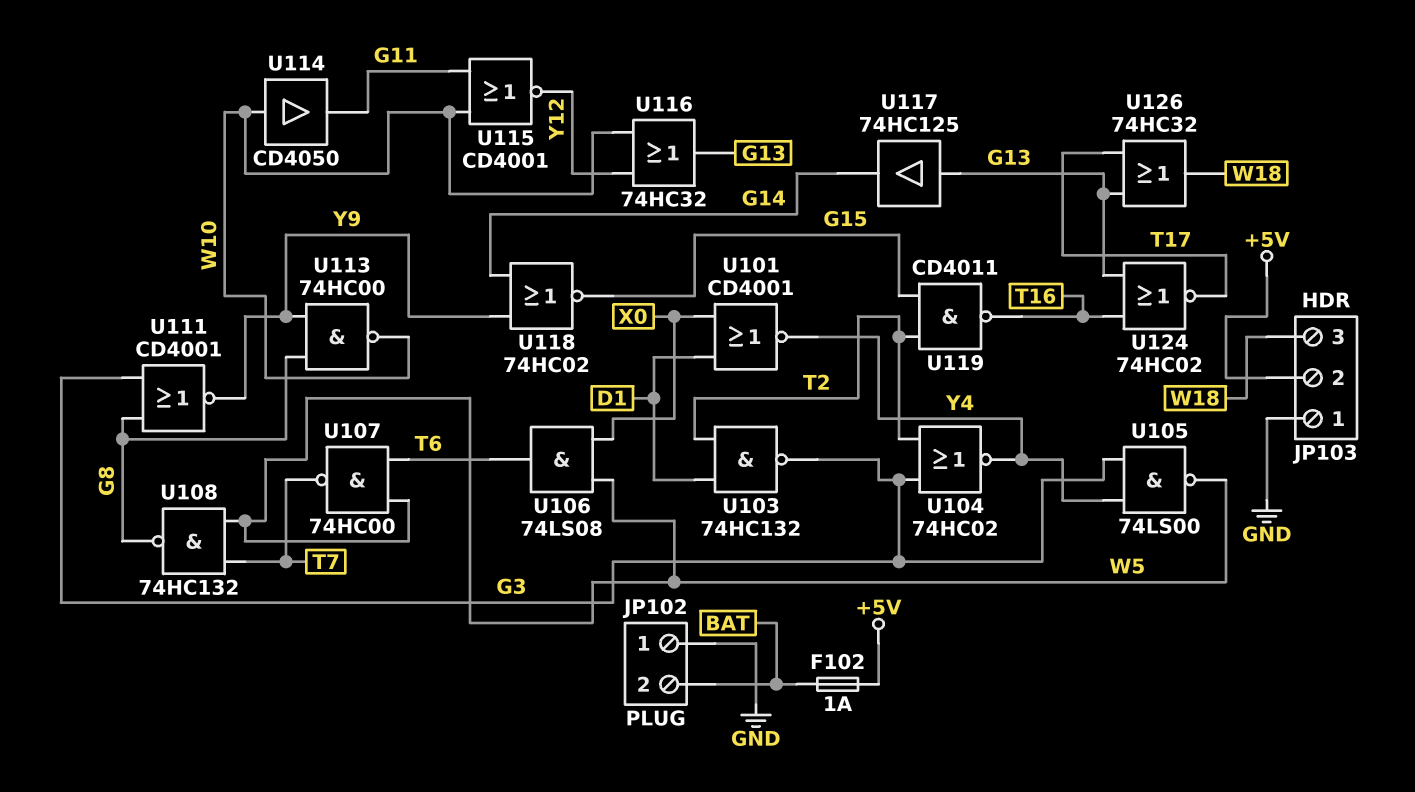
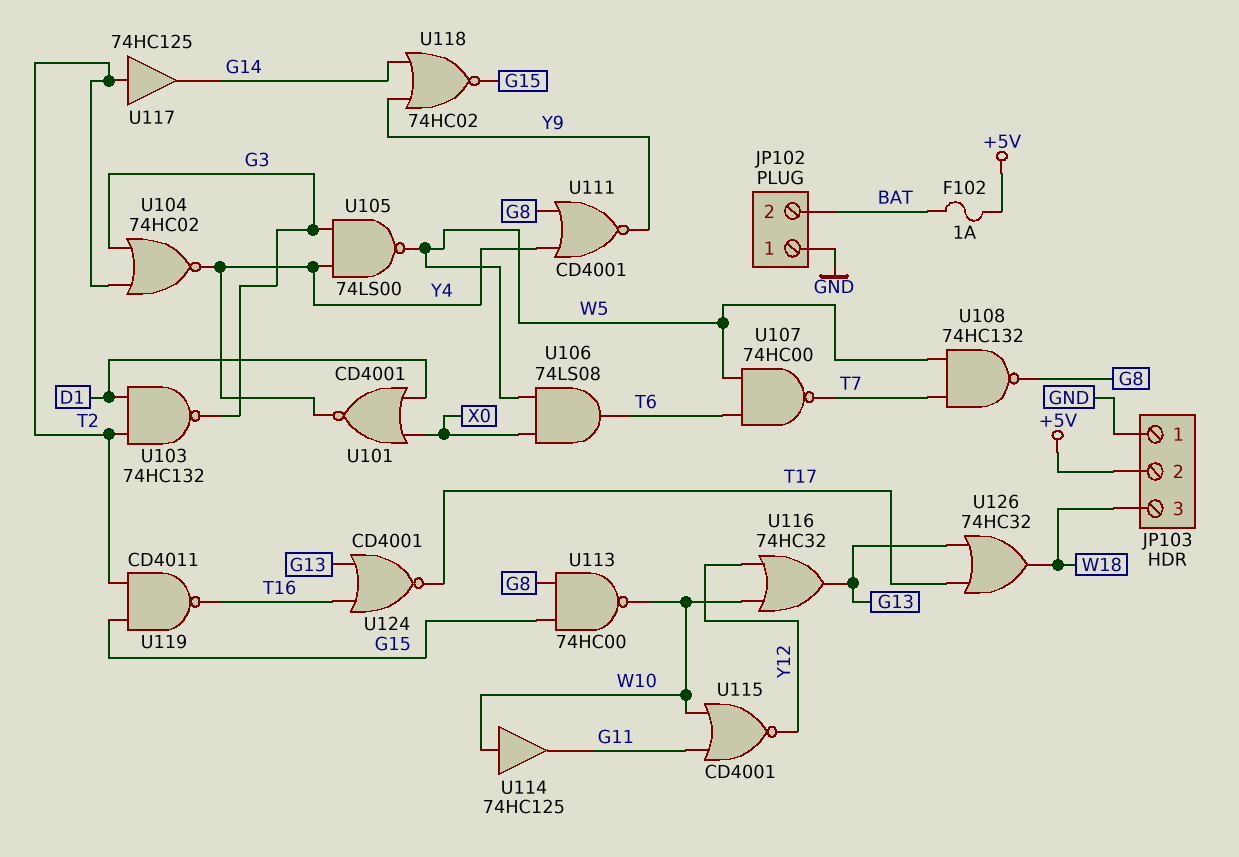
U111: NOR CD4001 (in G3, in G8, out Y9) -> NOR CD4001 (in G8, in Y4, out Y9)
U113: NAND 74HC00 (in G8, in Y9, out W10) -> NAND 74HC00 (in G8, in G15, out W10)
U114: buffer CD4050 (in W10, out G11) -> buffer 74HC125 (in W10, out G11)
U117: buffer 74HC125 (in G13, out G14) -> buffer 74HC125 (in T2, out G14)
U124: NOR 74HC02 (in G13, in T16, out T17) -> NOR CD4001 (in G13, in T16, out T17)

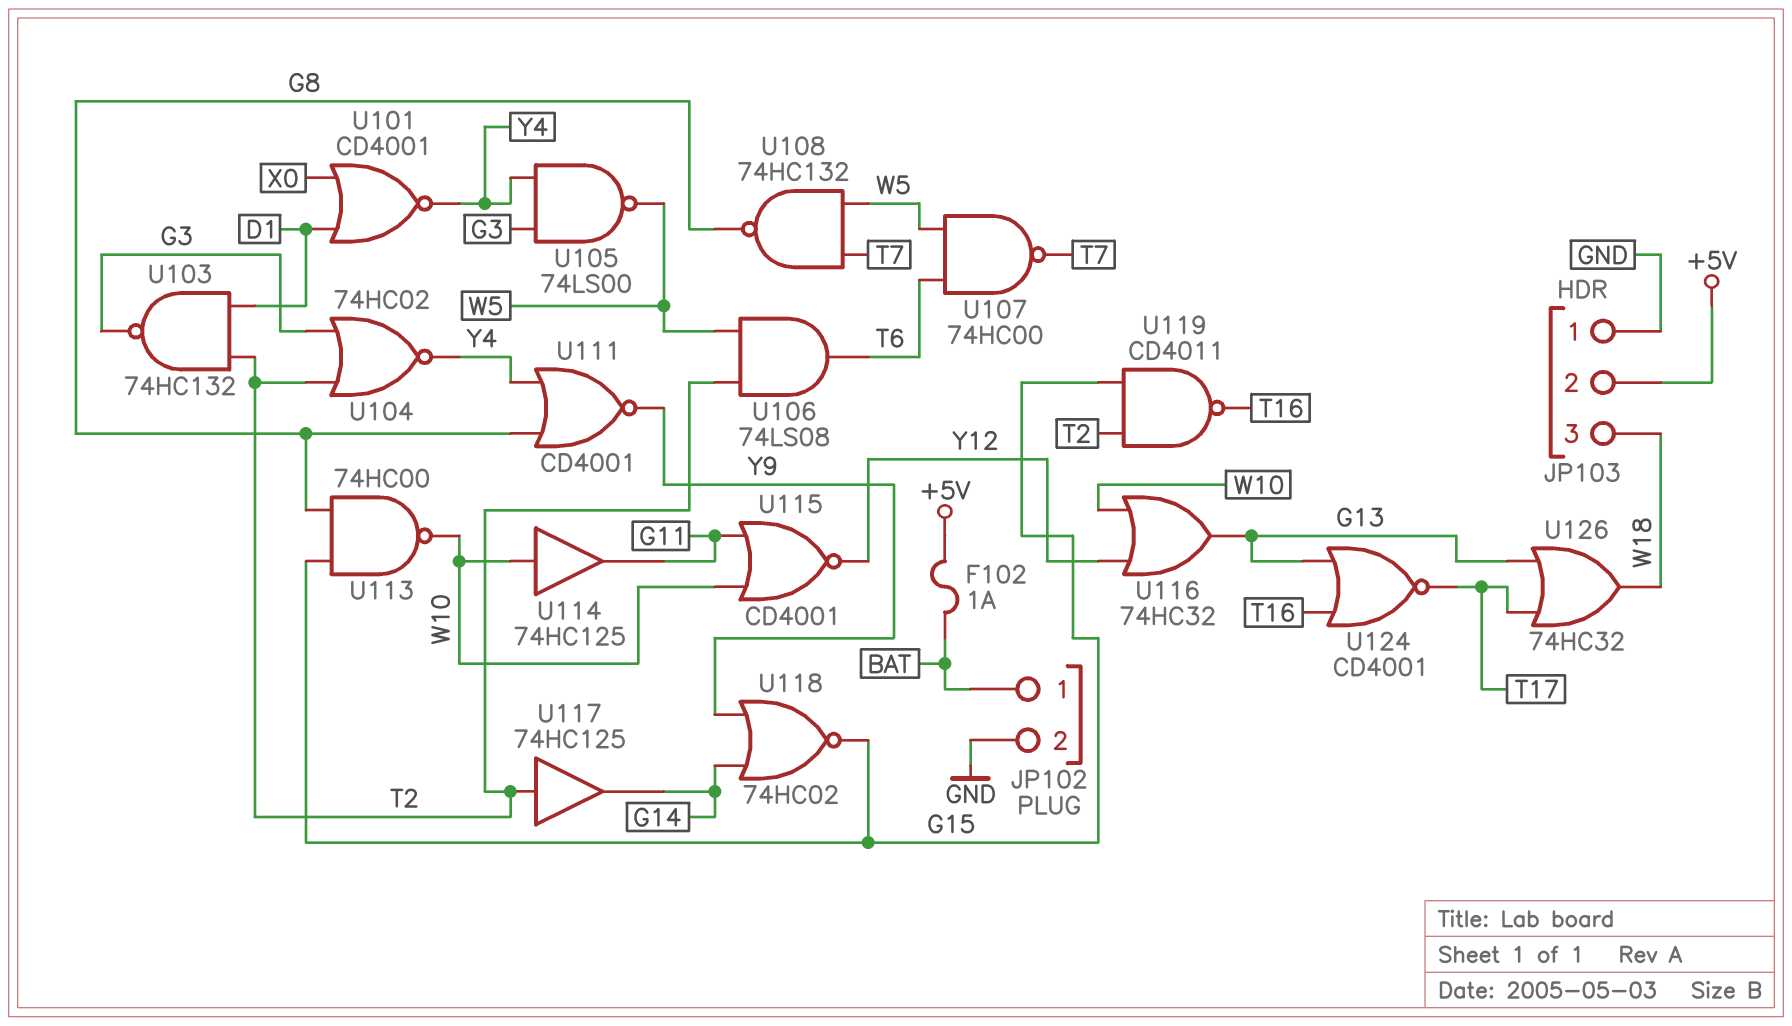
JP102 pin 1: GND -> BAT
JP102 pin 2: BAT -> GND
U106: AND 74LS08 (in W5, in X0, out T6) -> AND 74LS08 (in T2, in W5, out T6)

